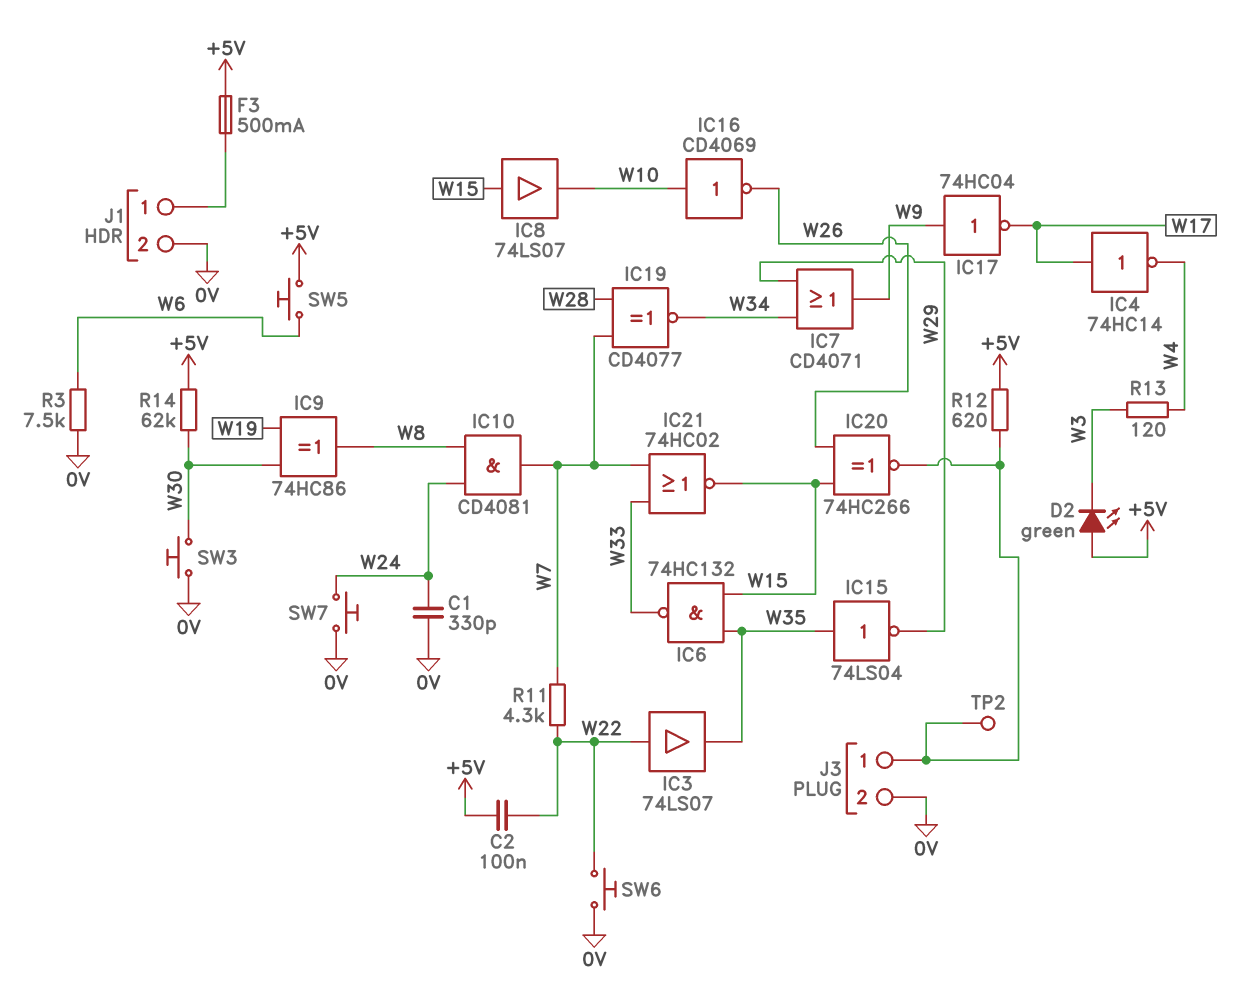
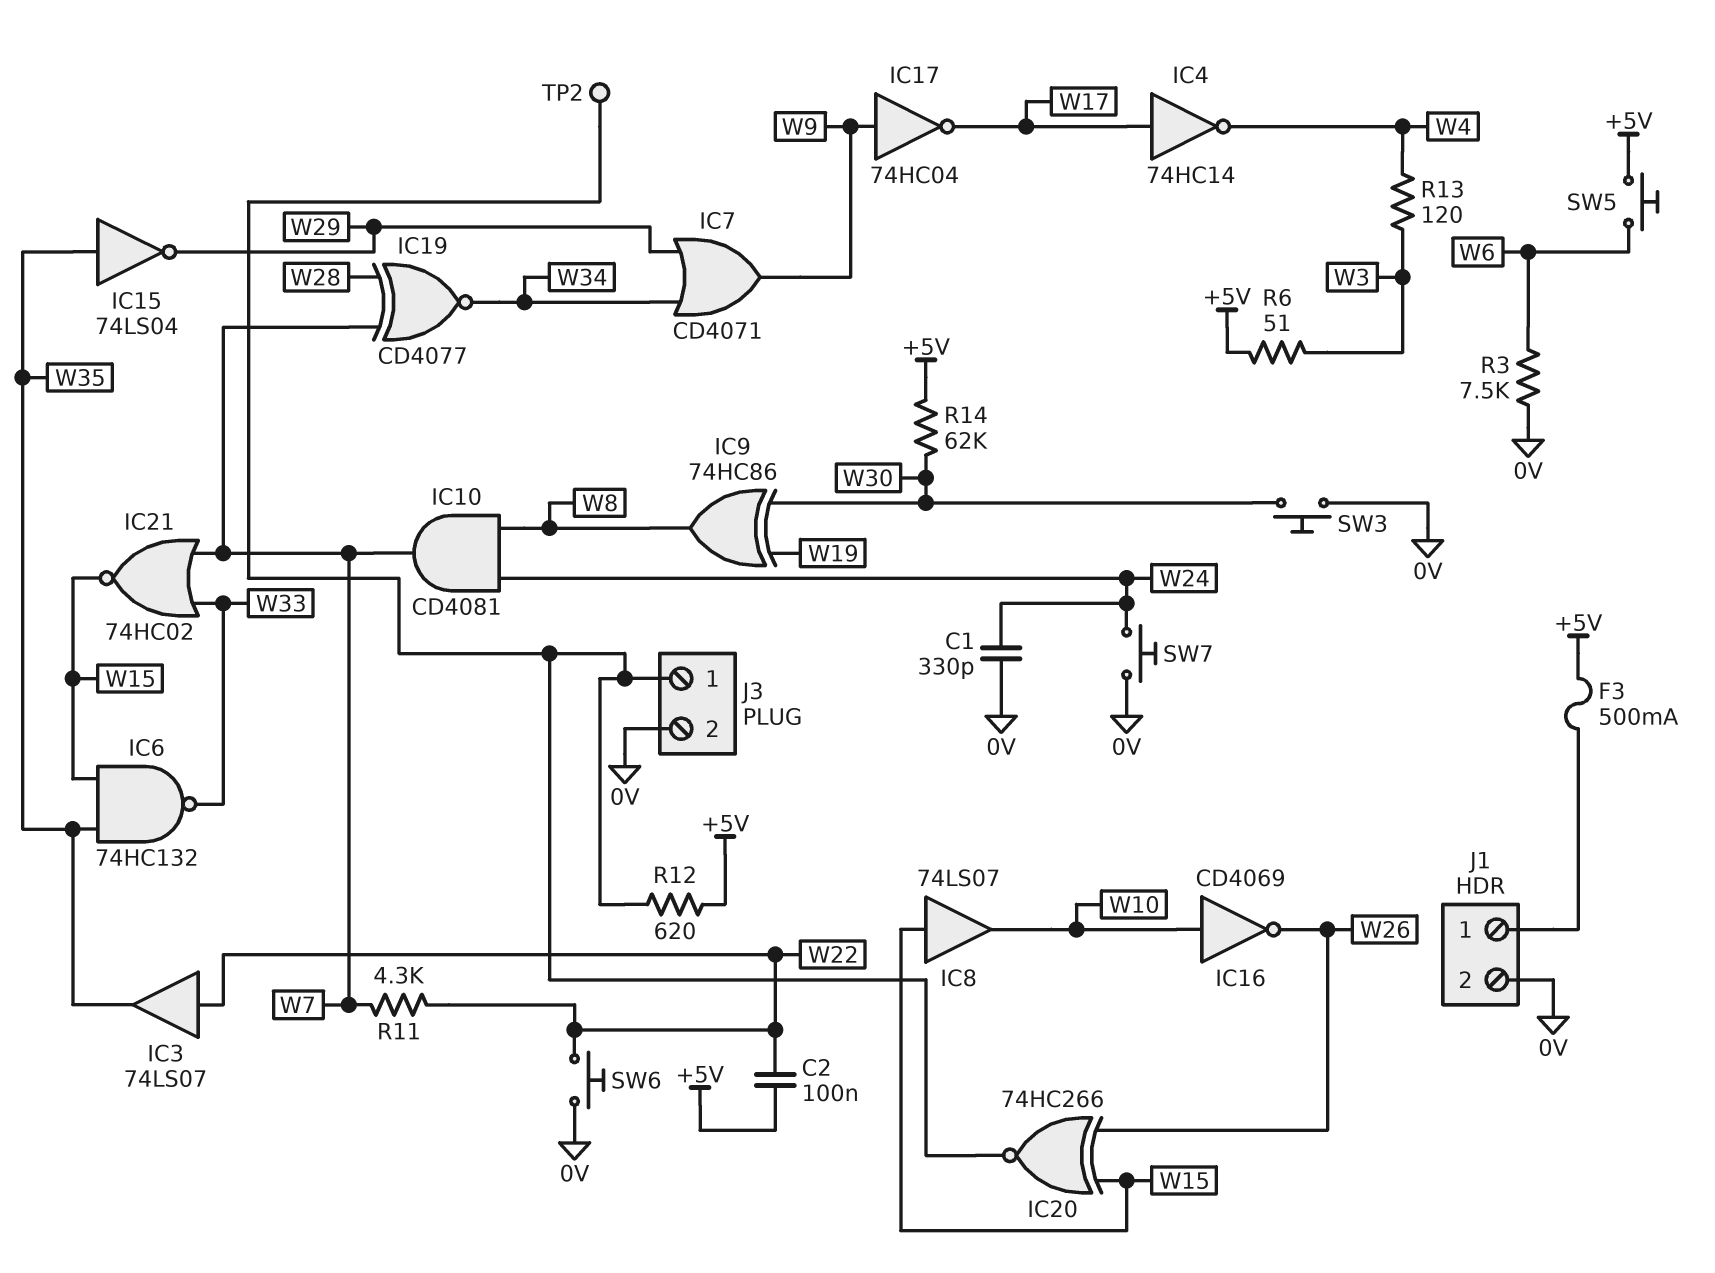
D2: LED green (A +5V, K W3) -> none
R6: none -> 51 (+5V, W3)

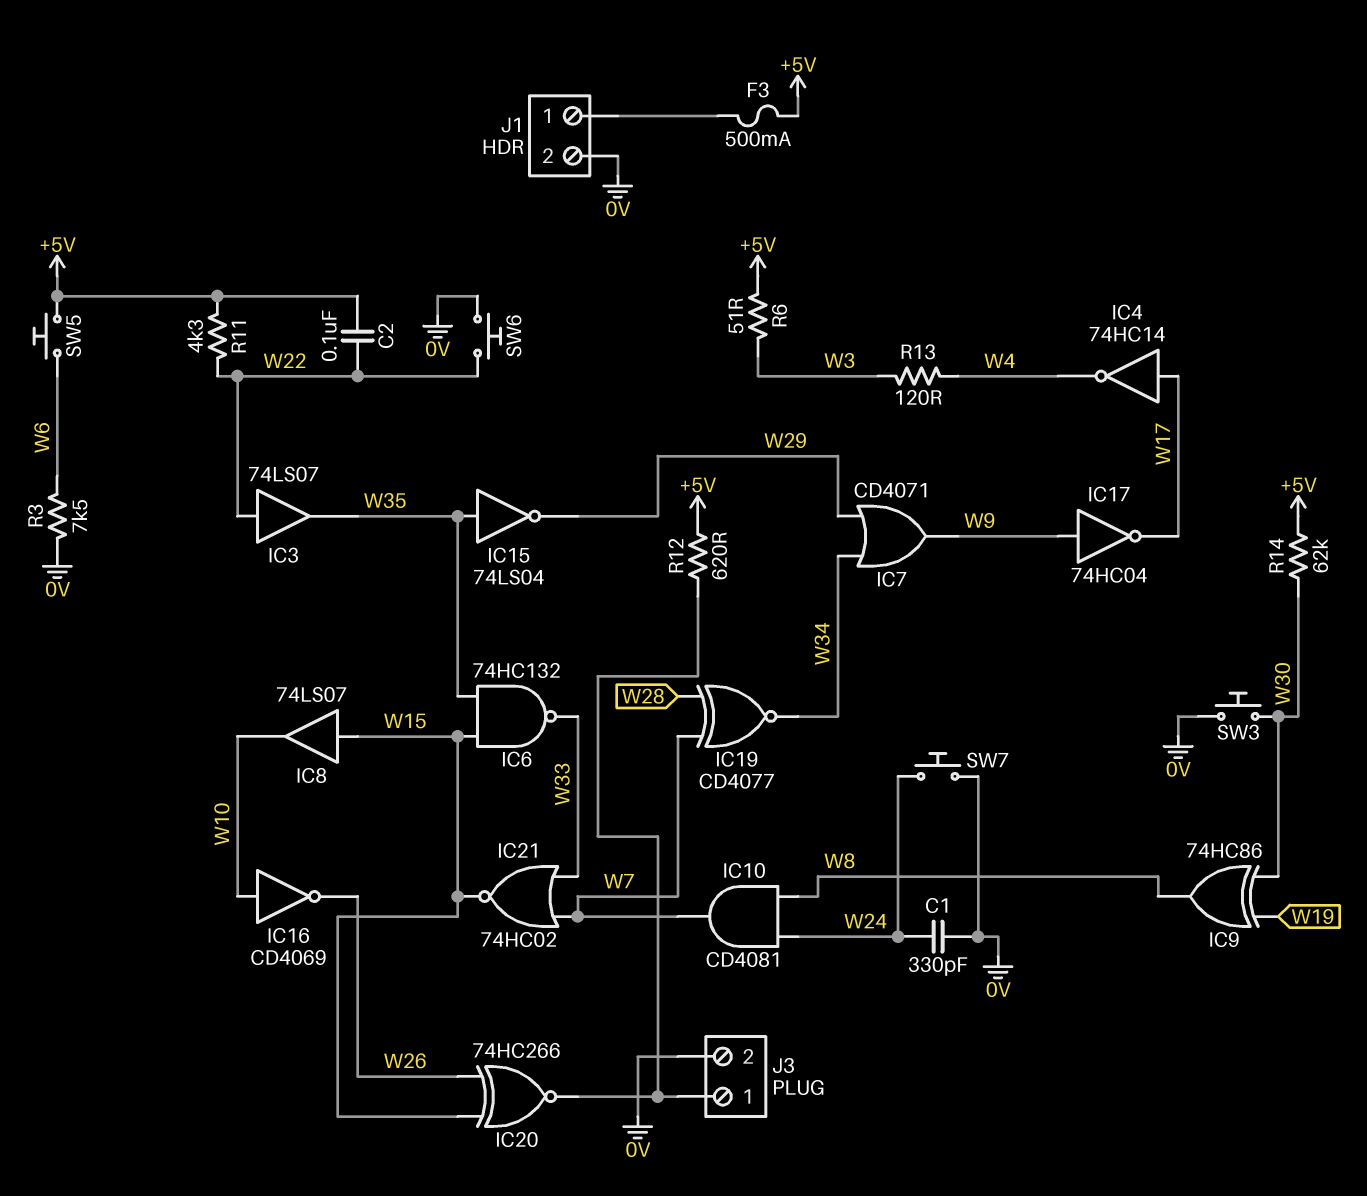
R11: 4.3k (W7, W22) -> 4.3k (+5V, W22)
TP2: test point (J3/1) -> none

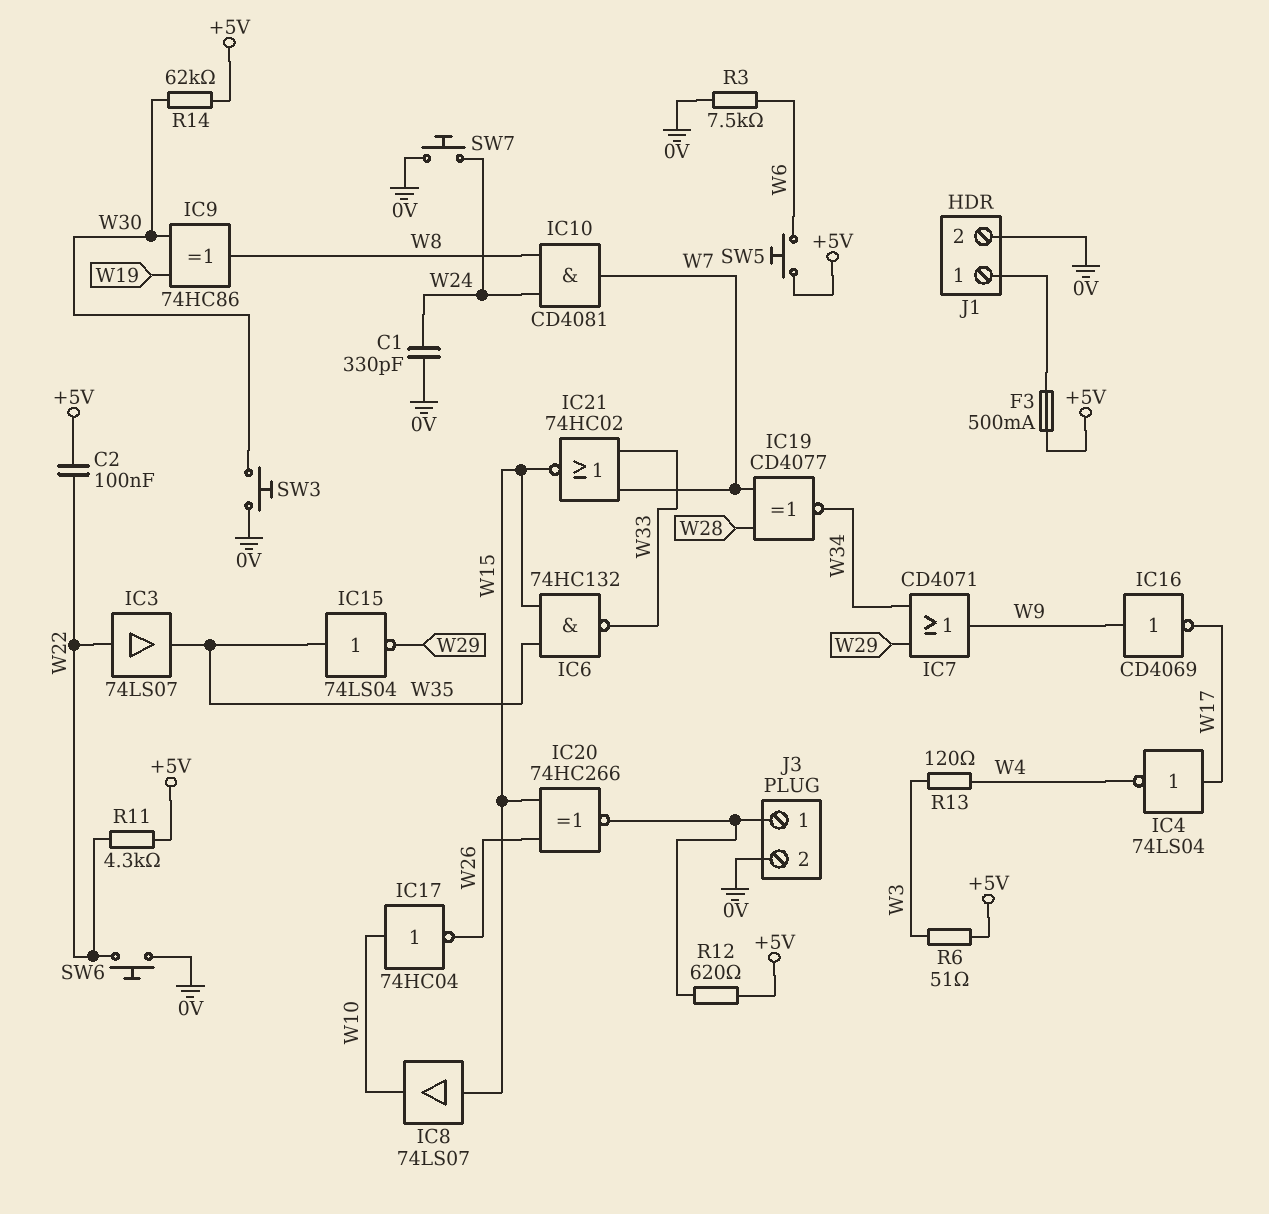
IC4: NOT 74HC14 (in W17, out W4) -> NOT 74LS04 (in W17, out W4)
IC16: NOT CD4069 (in W10, out W26) -> NOT CD4069 (in W9, out W17)
IC17: NOT 74HC04 (in W9, out W17) -> NOT 74HC04 (in W10, out W26)

